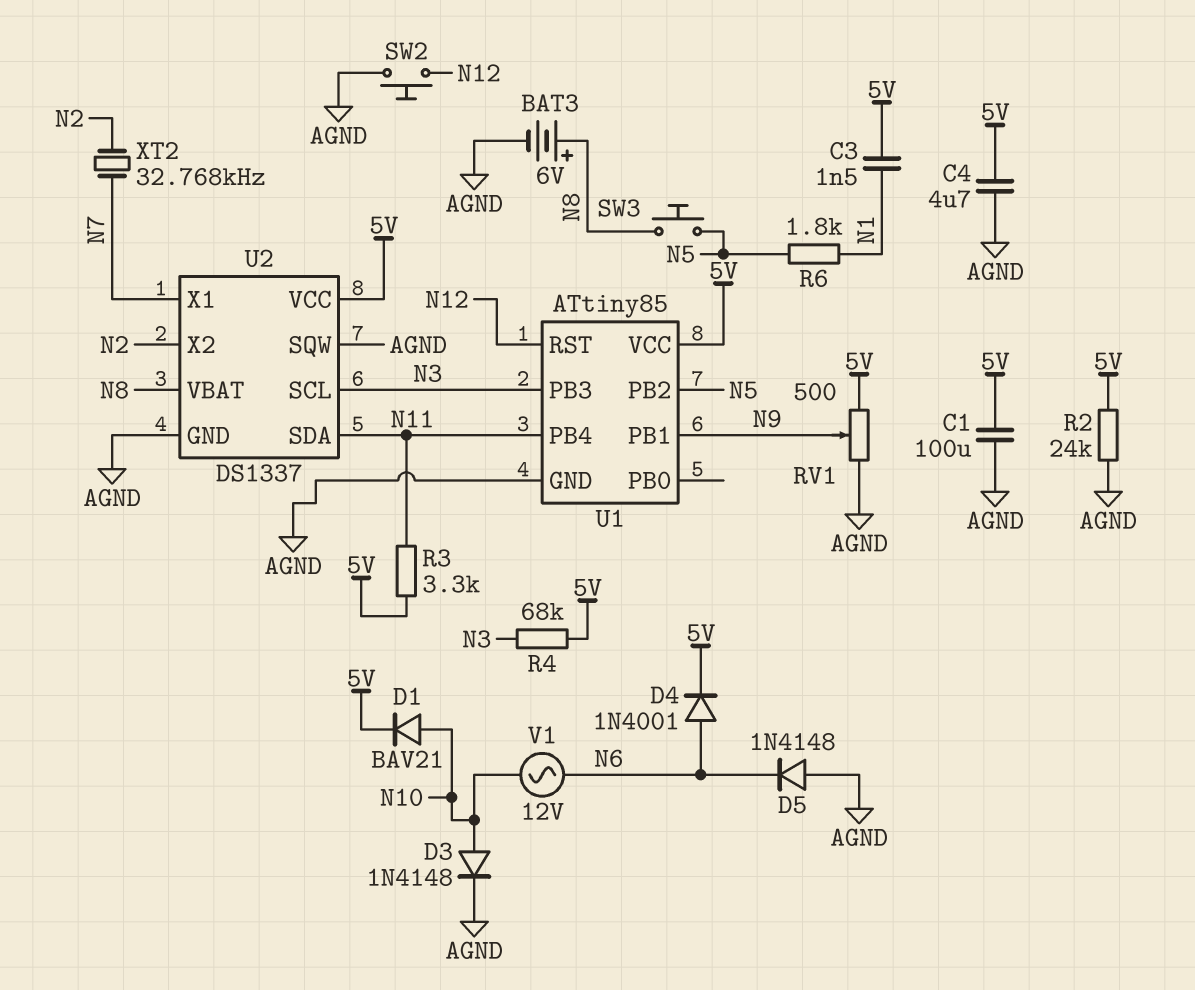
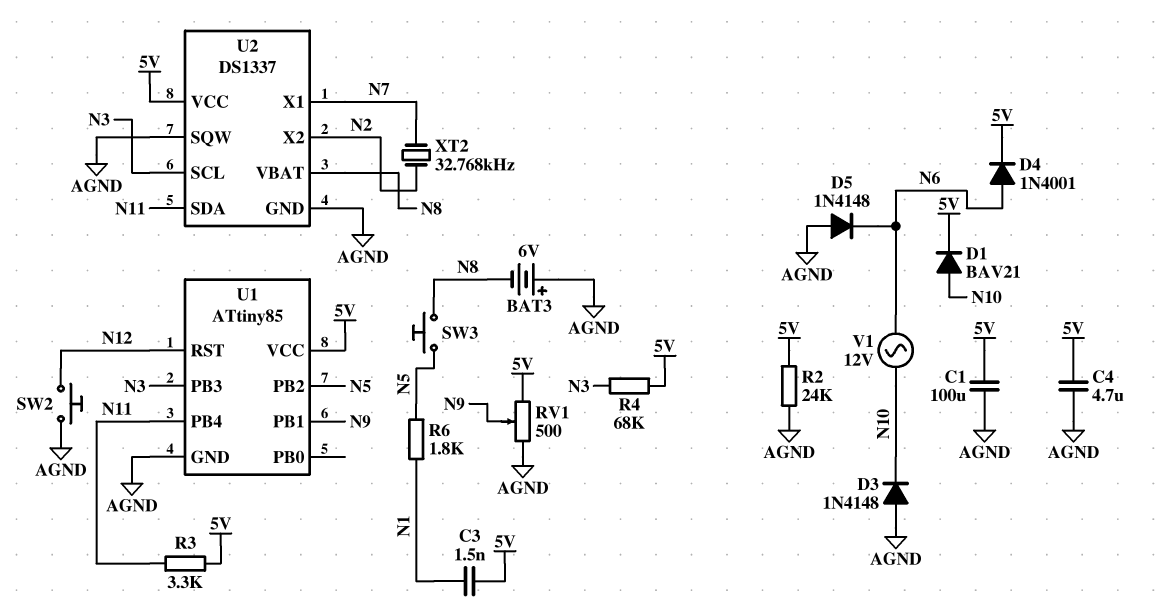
BAT3: 6V (plus N8, minus AGND) -> 6V (plus AGND, minus N8)
D3: diode 1N4148 (A N10, K AGND) -> diode 1N4148 (A AGND, K N10)

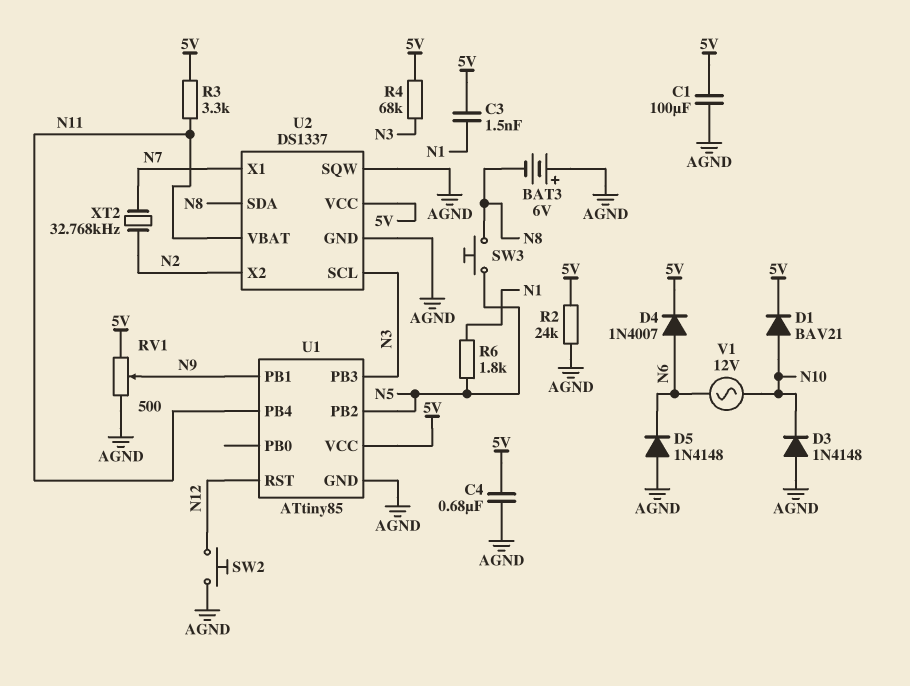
C4: 4.7uF (5V, AGND) -> 680nF (5V, AGND)
D4: diode 1N4001 (A N6, K 5V) -> diode 1N4007 (A N6, K 5V)
U2 pin SDA: N11 -> N8
U2 pin VBAT: N8 -> N11

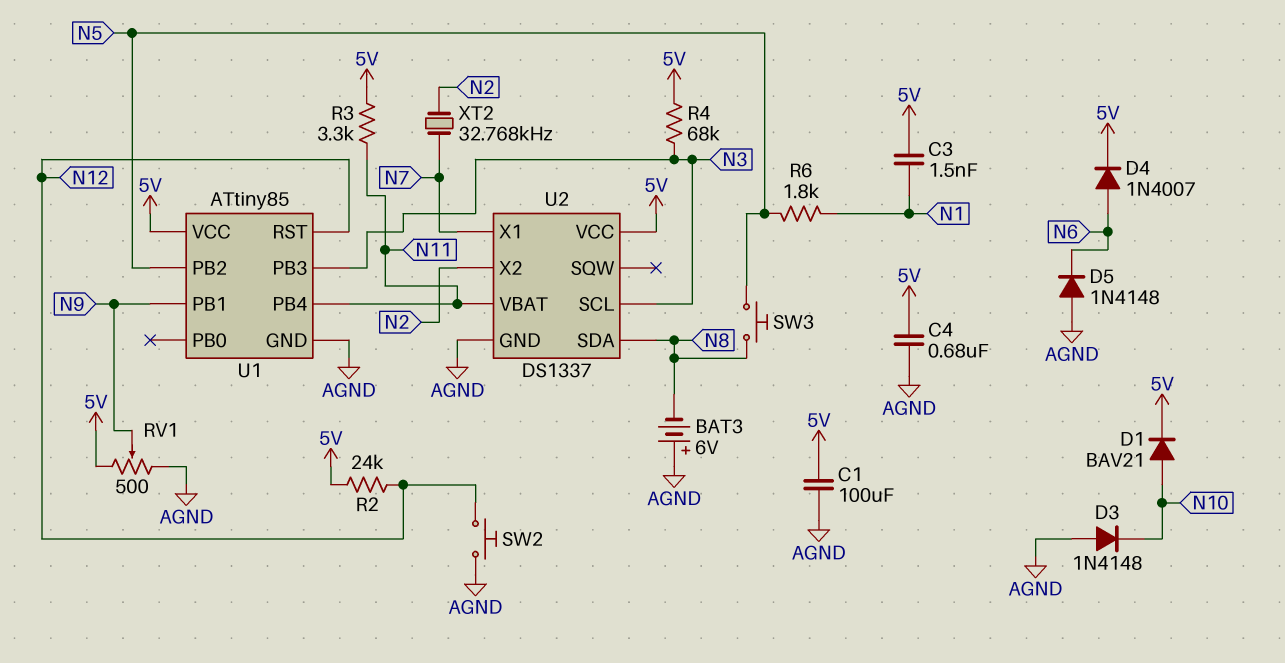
R2: 24k (5V, AGND) -> 24k (5V, N12)
U2 pin SQW: AGND -> none
V1: AC 12V (N6, N10) -> none

